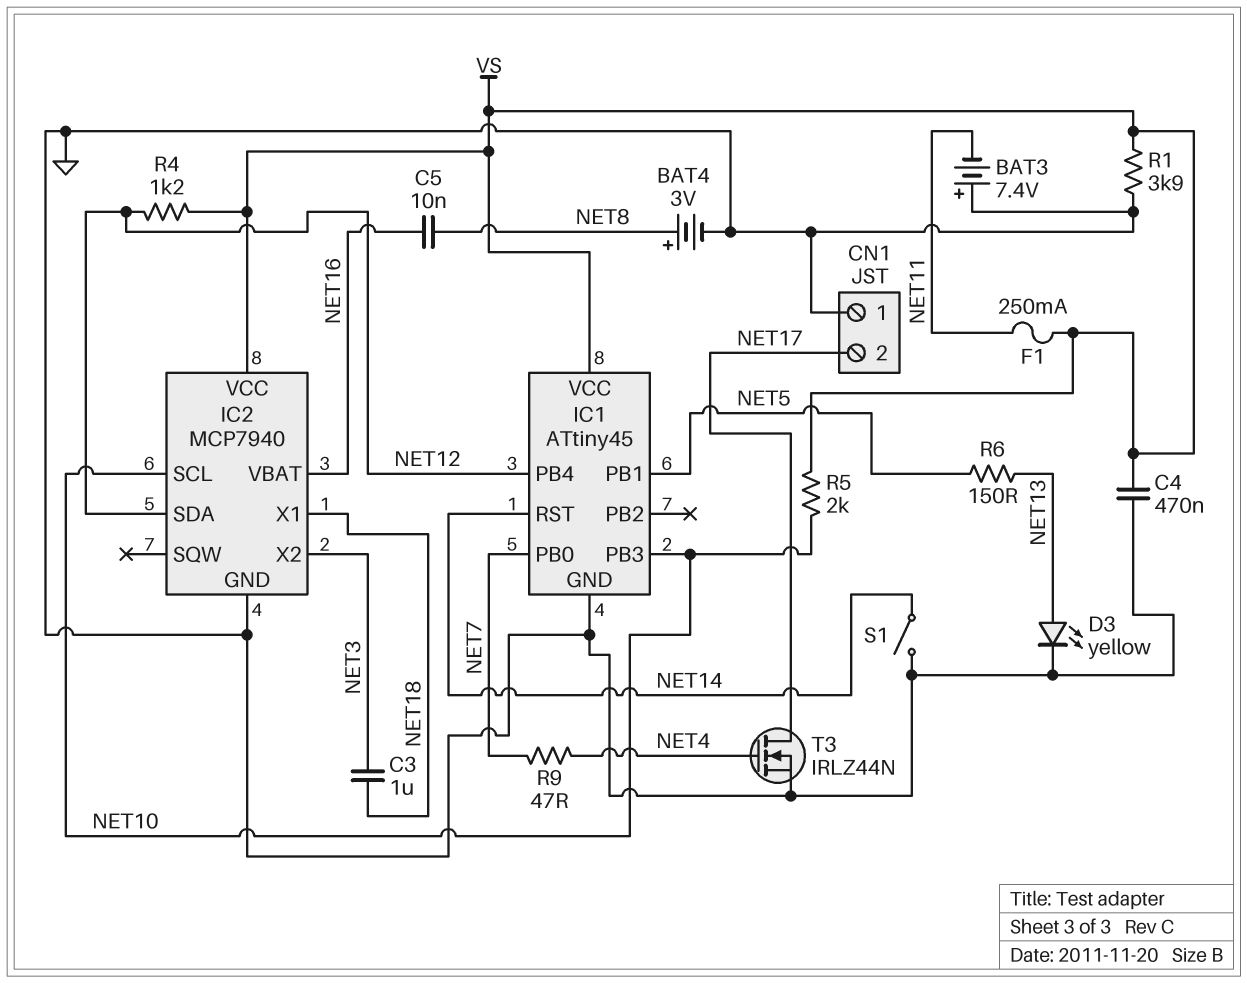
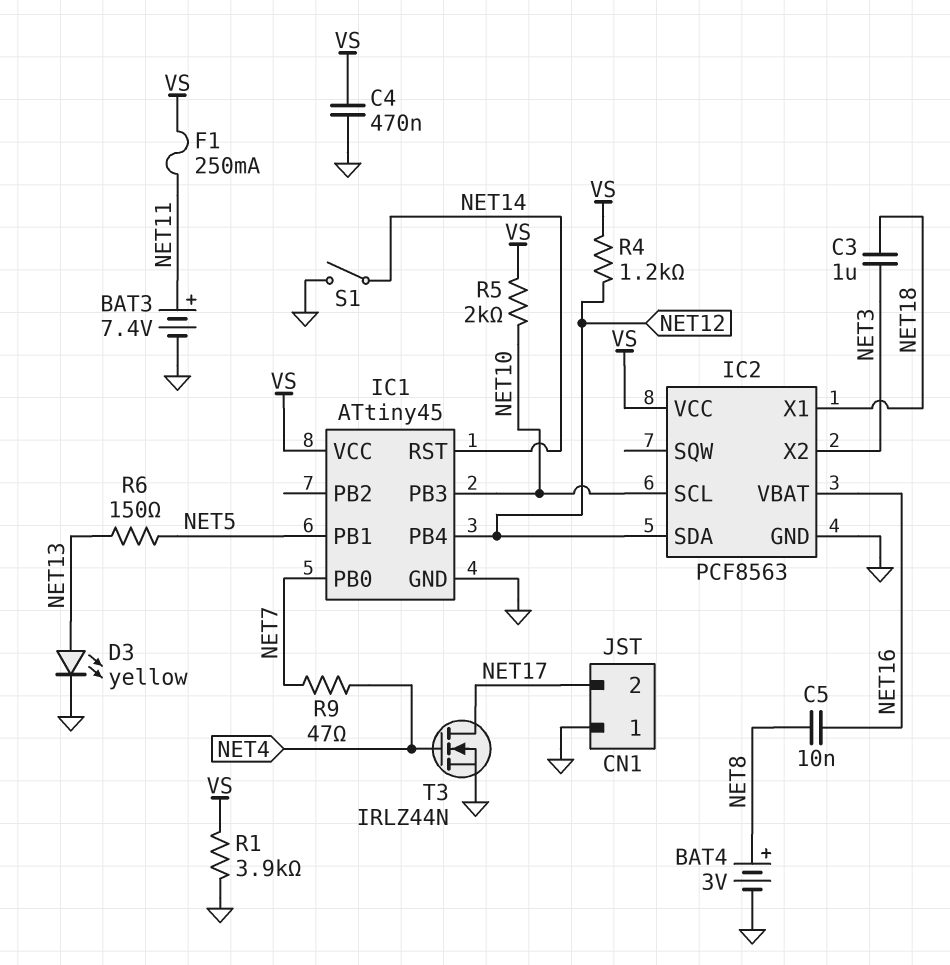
BAT3: 7.4V (plus GND, minus NET11) -> 7.4V (plus NET11, minus GND)
IC2: MCP7940 -> PCF8563

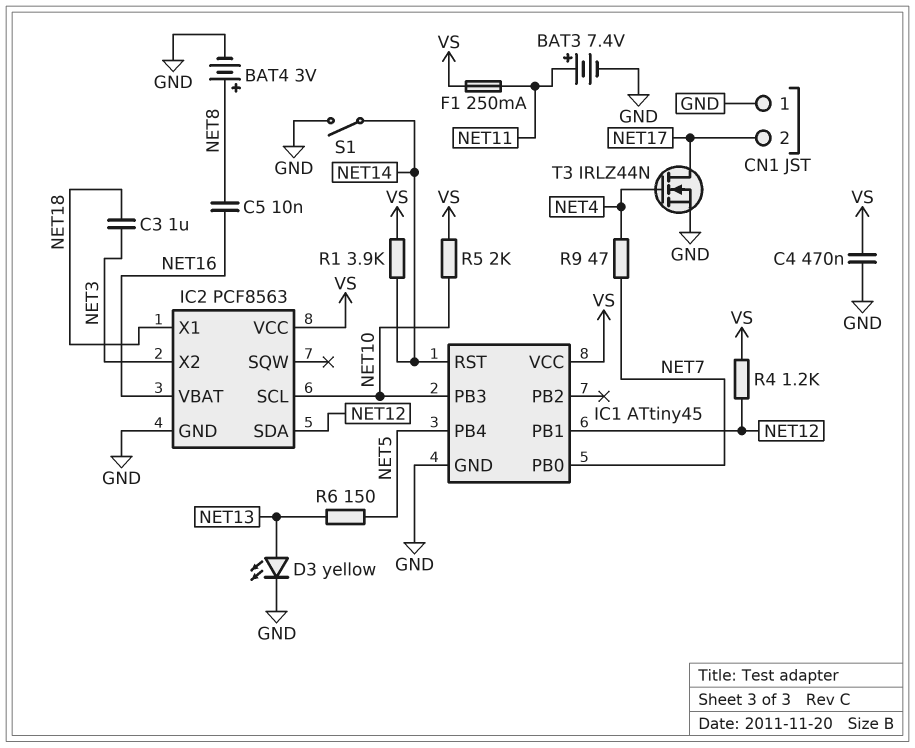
IC1 pin PB1: NET5 -> NET12
IC1 pin PB4: NET12 -> NET5
R1: 3.9k (GND, VS) -> 3.9k (NET14, VS)

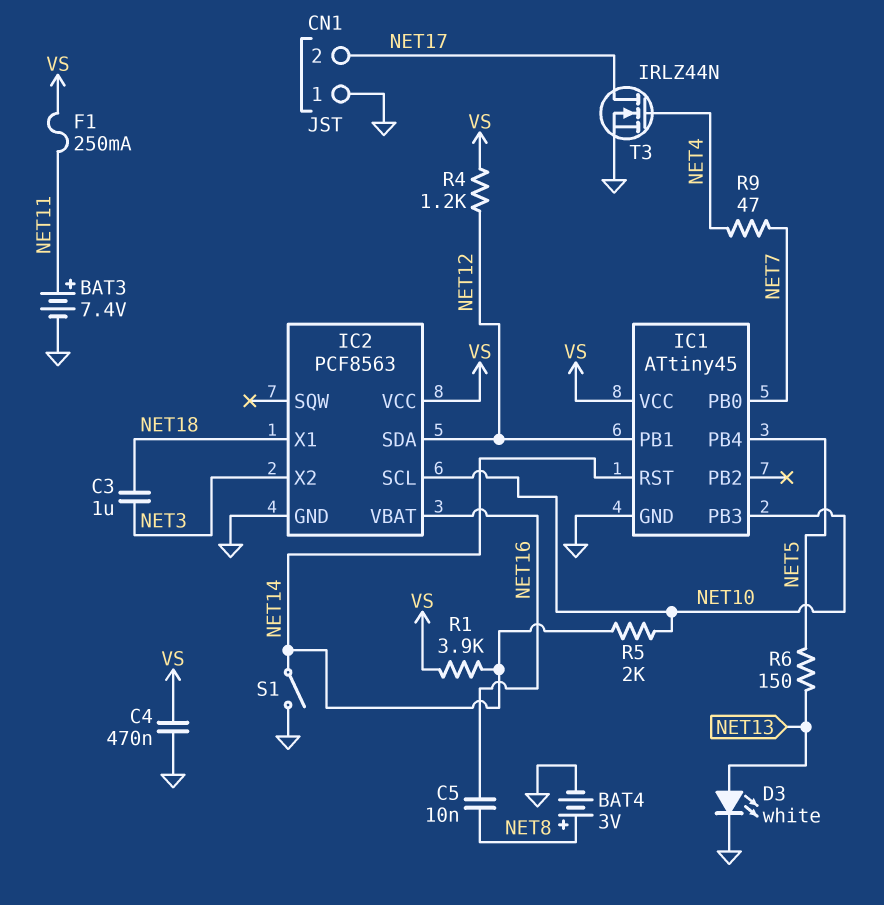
D3: LED yellow (A NET13, K GND) -> LED white (A NET13, K GND)
R5: 2k (NET10, VS) -> 2k (NET10, NET14)

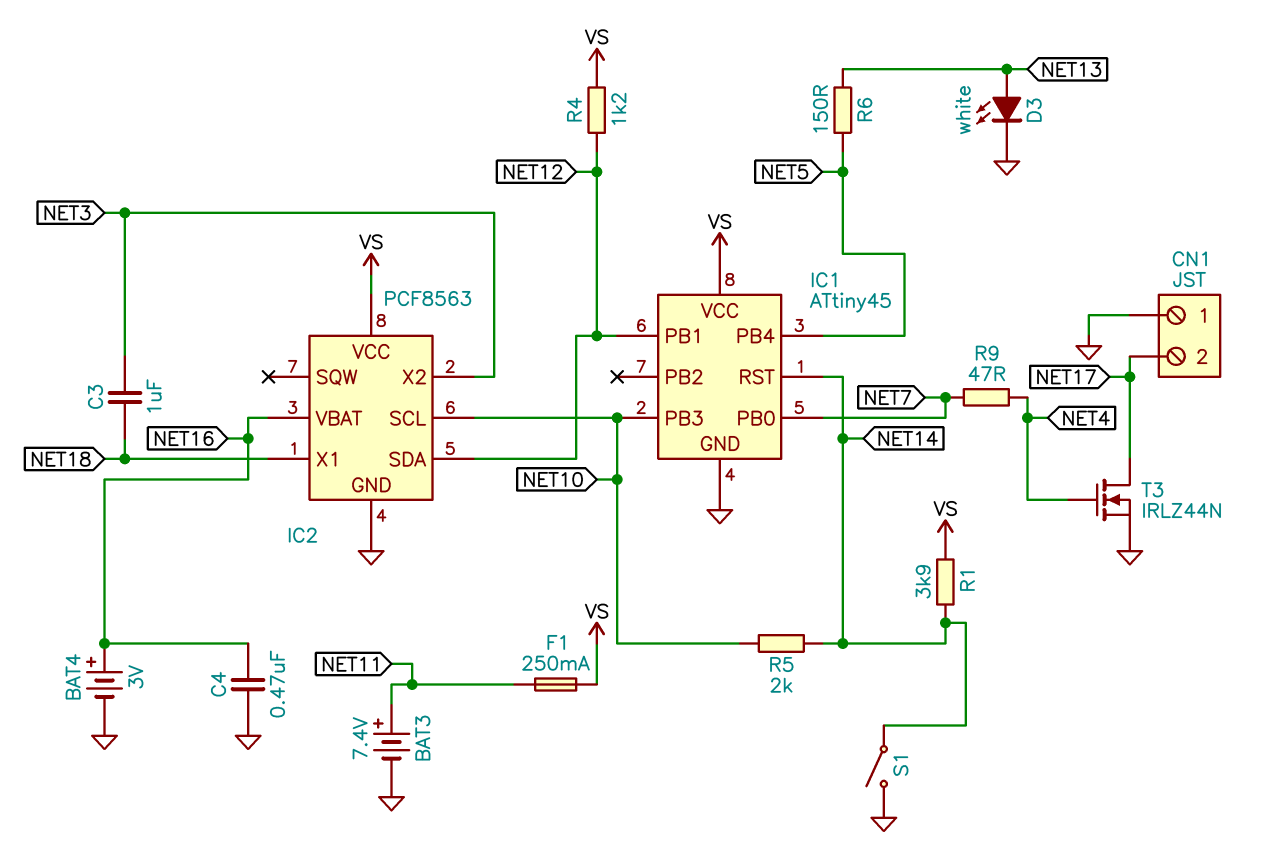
BAT4: 3V (plus NET8, minus GND) -> 3V (plus NET16, minus GND)
C4: 470nF (GND, VS) -> 470nF (GND, NET16)
C5: 10nF (NET8, NET16) -> none

